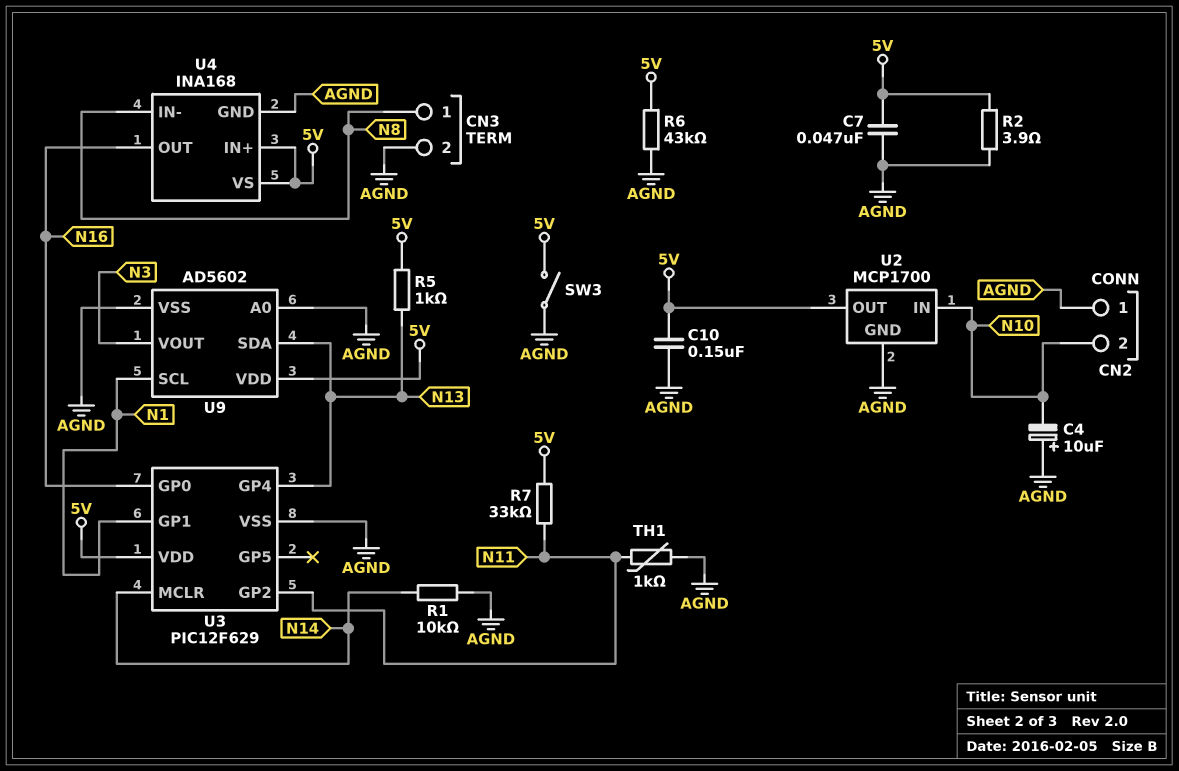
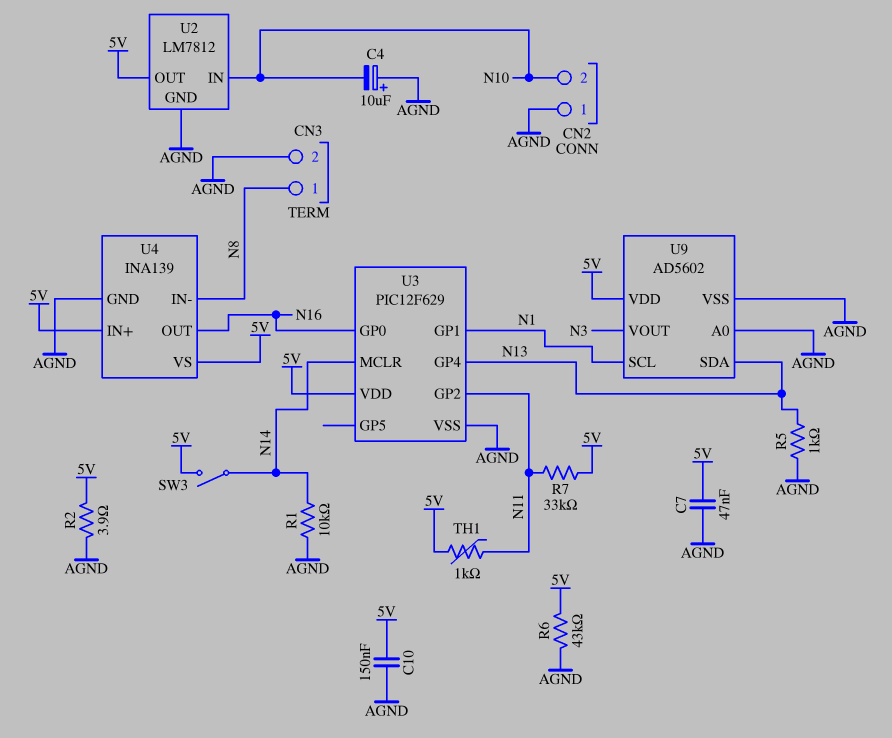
R5: 1k (5V, N13) -> 1k (AGND, N13)
SW3: switch (5V, AGND) -> switch (5V, N14)
TH1: 1k (AGND, N11) -> 1k (5V, N11)
U2: MCP1700 -> LM7812
U4: INA168 -> INA139

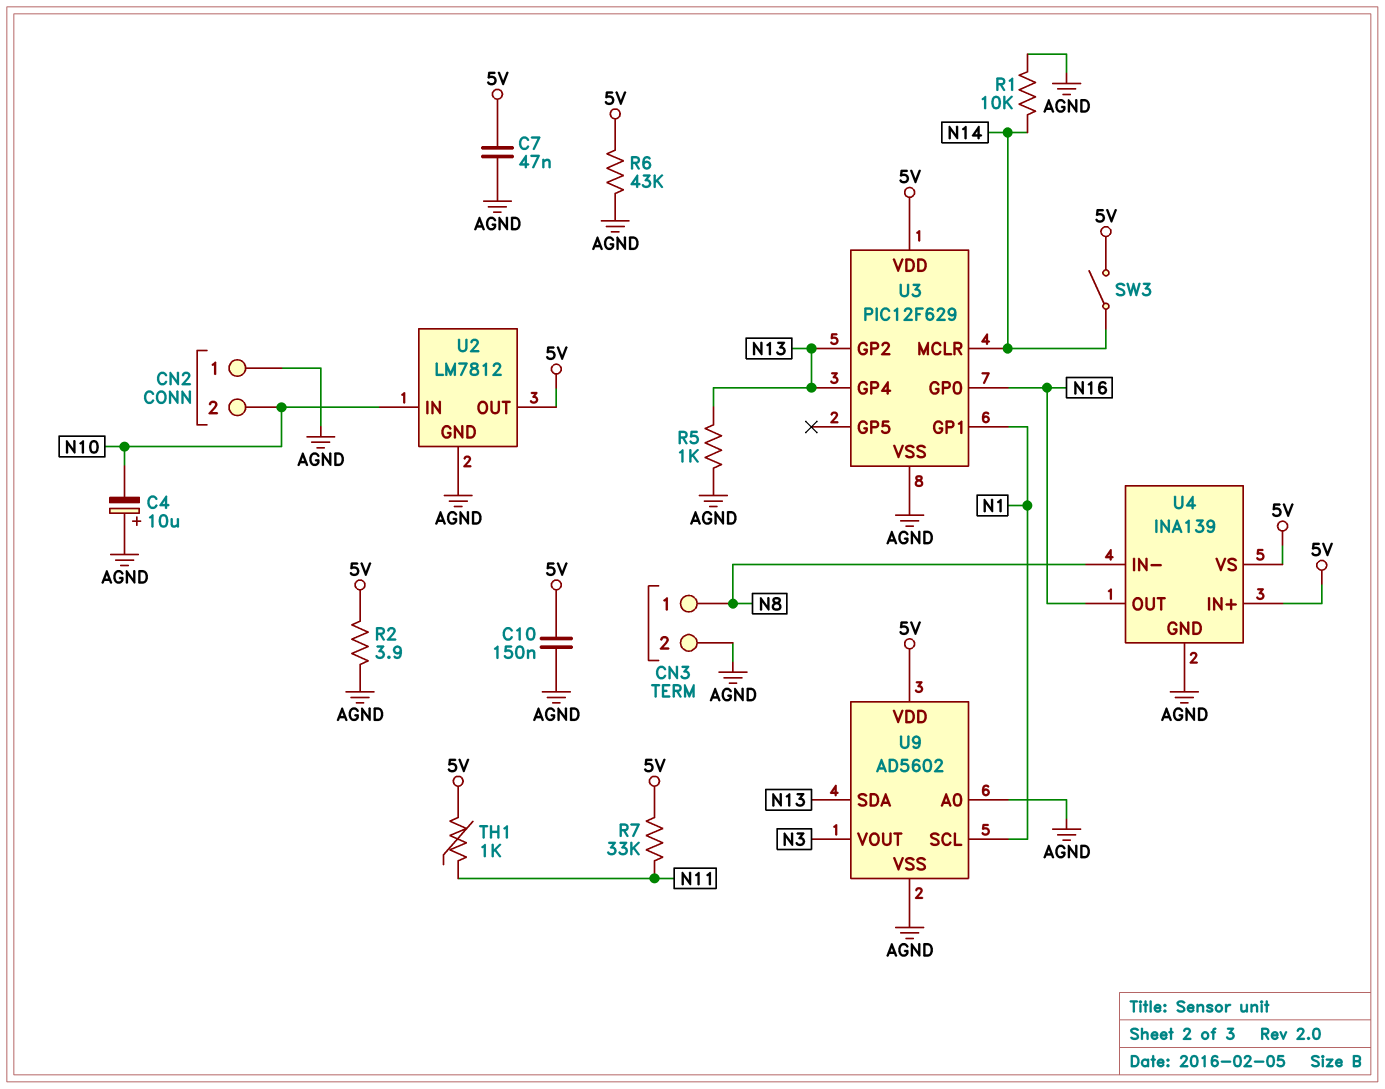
U3 pin GP2: N11 -> N13

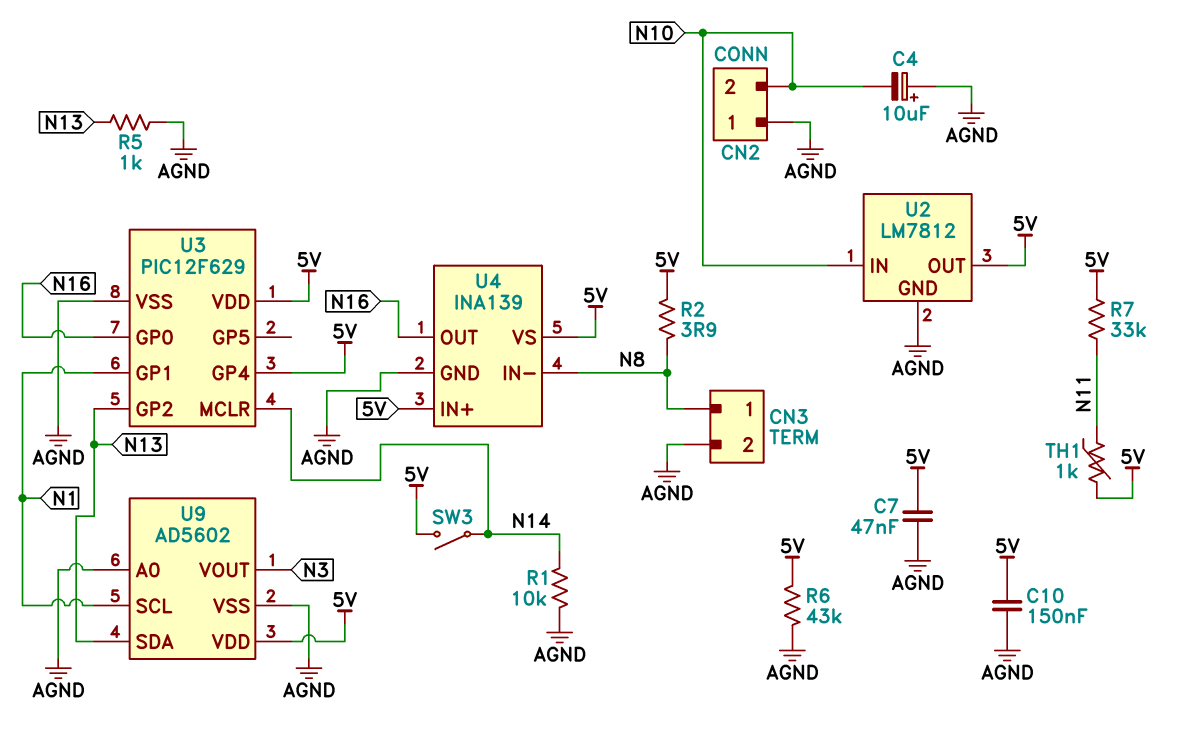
R2: 3.9 (5V, AGND) -> 3.9 (5V, N8)
U3 pin GP4: N13 -> 5V

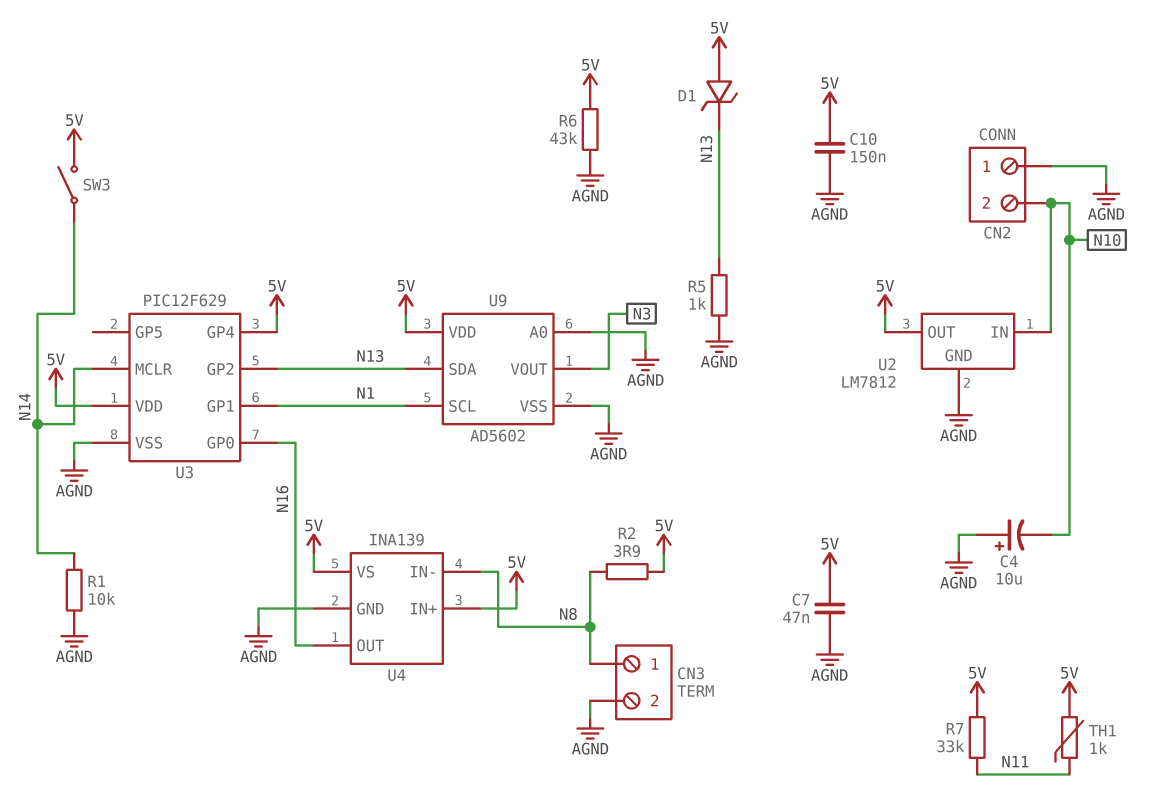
D1: none -> zener (A 5V, K N13)

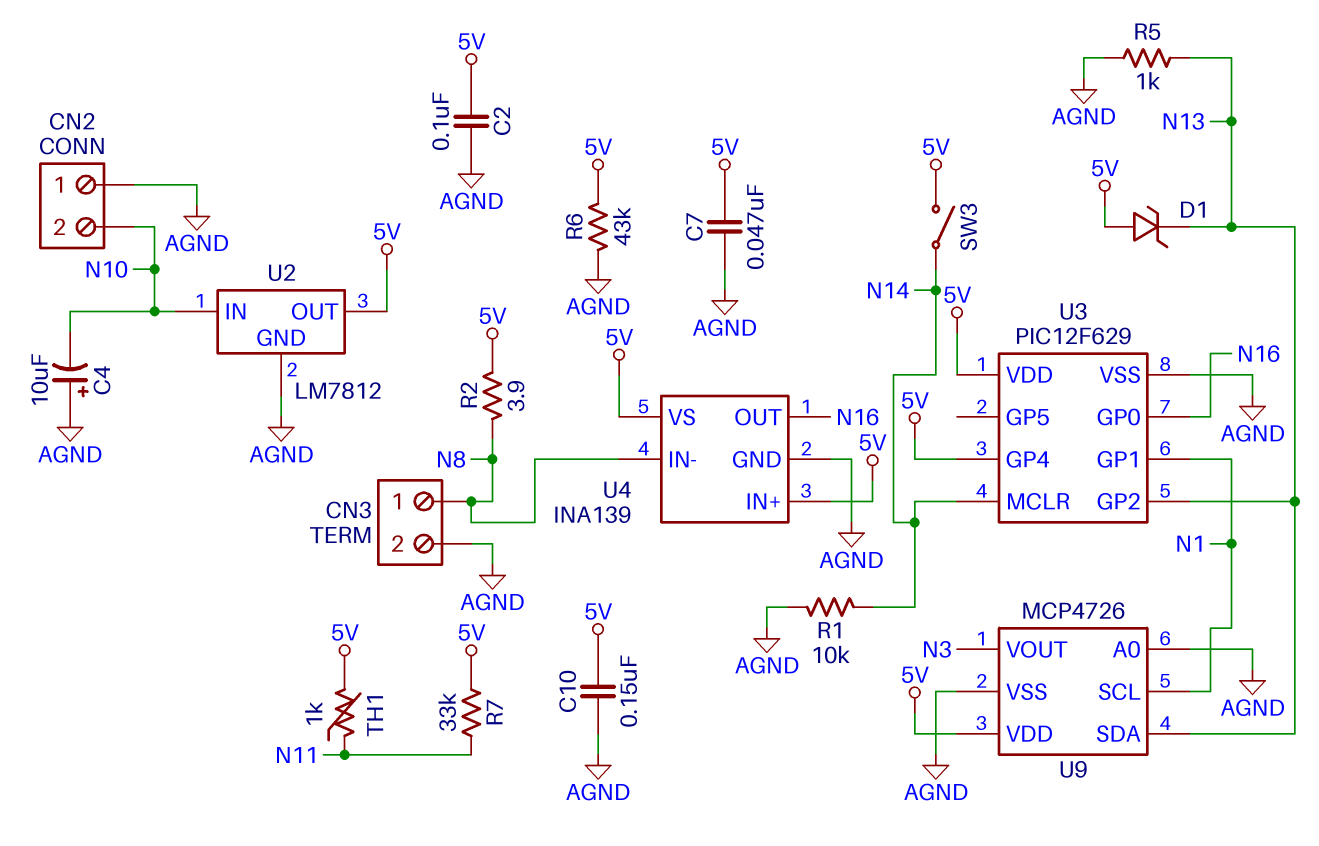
C2: none -> 100nF (5V, AGND)
U9: AD5602 -> MCP4726

